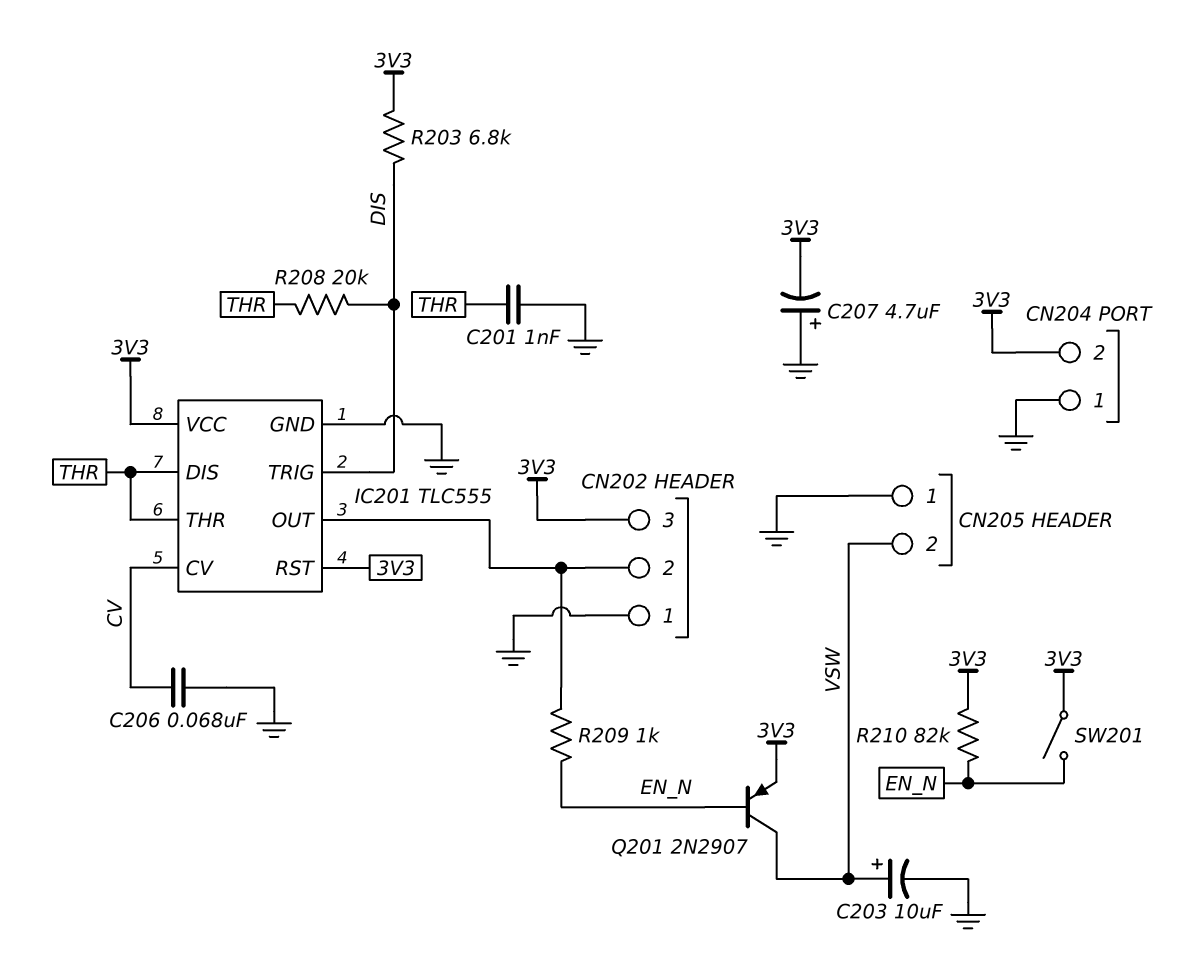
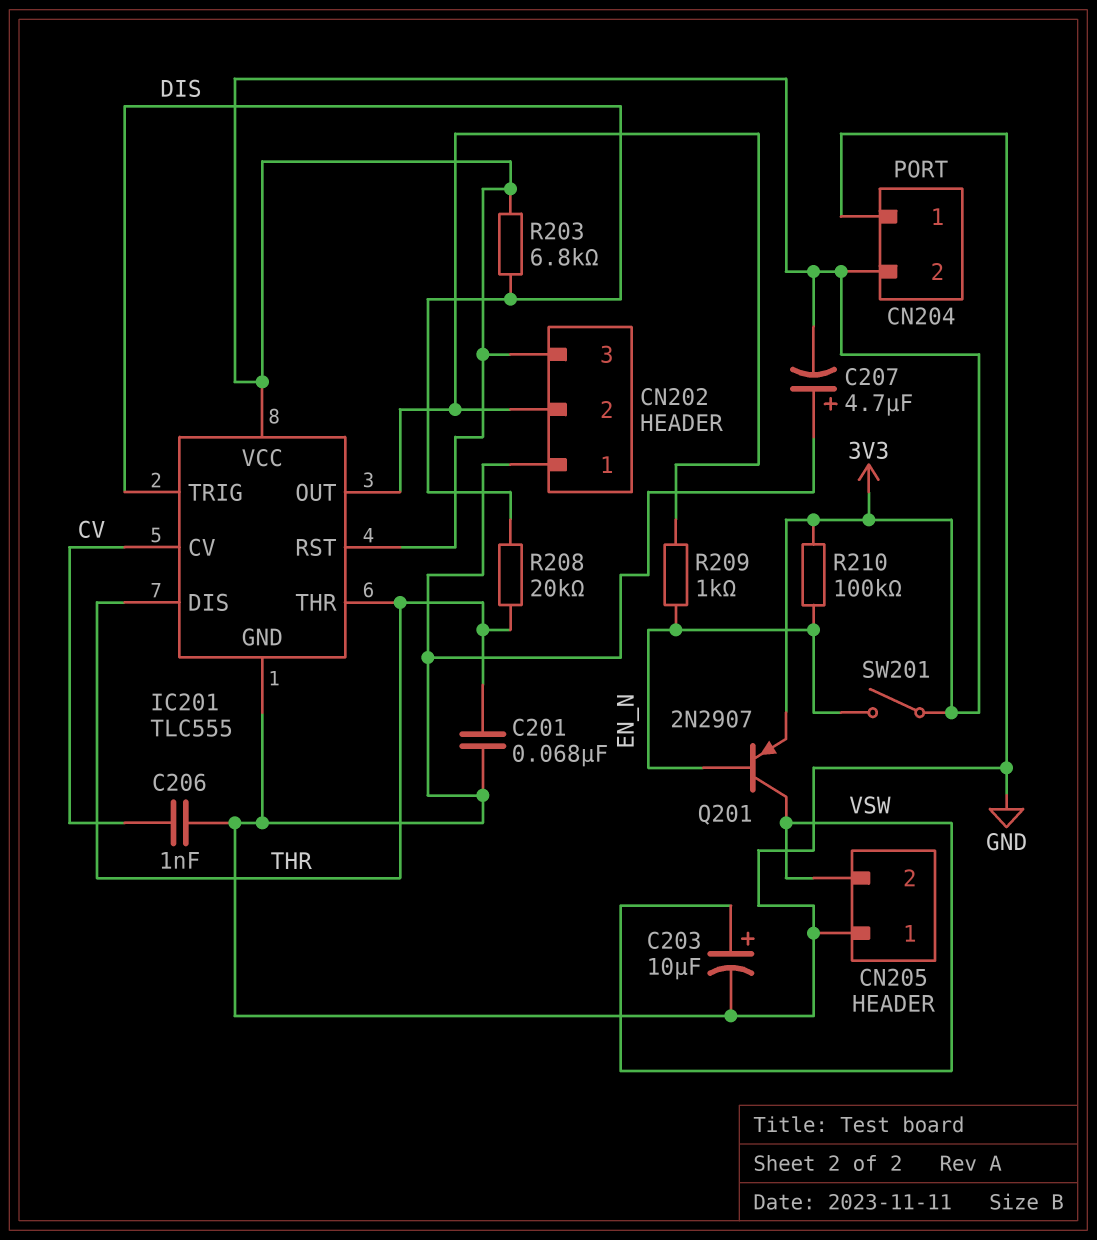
C201: 1nF (GND, THR) -> 68nF (GND, THR)
C206: 68nF (CV, GND) -> 1nF (CV, GND)
R210: 82k (3V3, EN_N) -> 100k (3V3, EN_N)

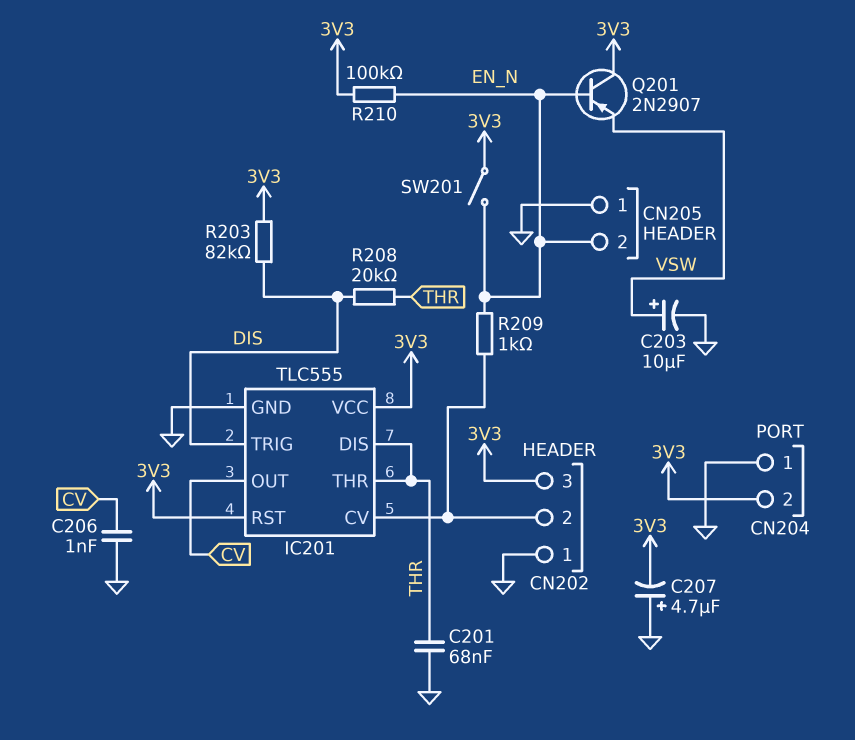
CN205 pin 2: VSW -> EN_N
IC201 pin CV: CV -> CN202/2
IC201 pin OUT: CN202/2 -> CV
Q201: PNP 2N2907 (B EN_N, C VSW, E 3V3) -> PNP 2N2907 (B EN_N, C 3V3, E VSW)
R203: 6.8k (3V3, DIS) -> 82k (3V3, DIS)

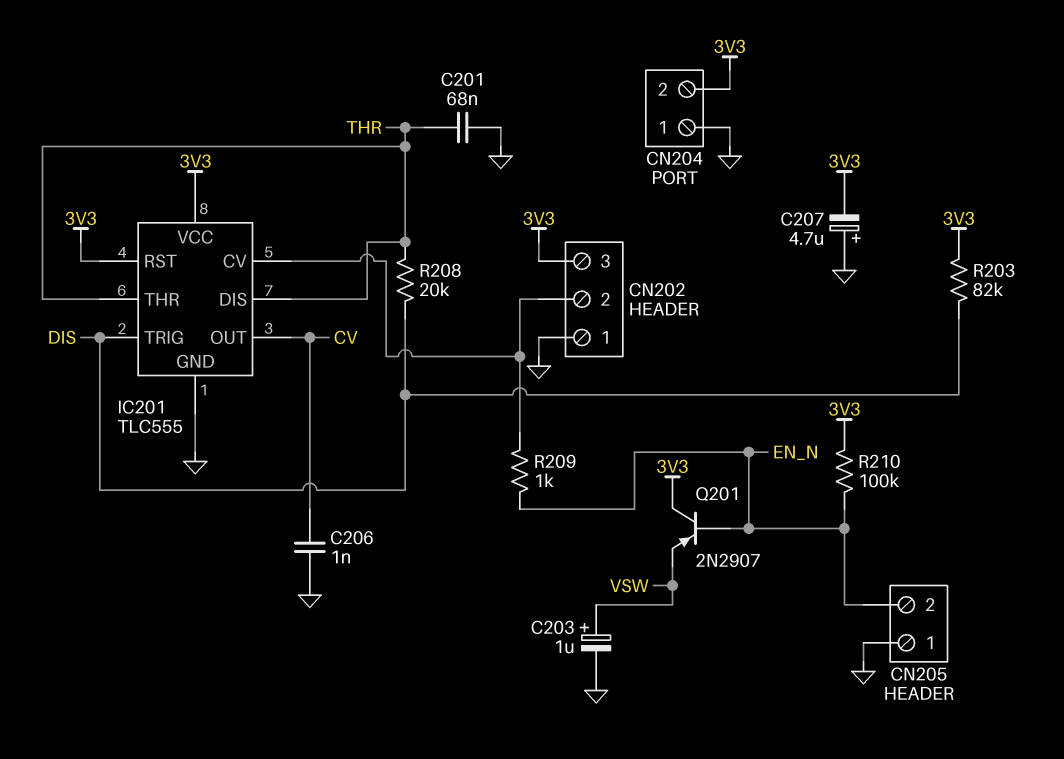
C203: 10uF (plus VSW, minus GND) -> 1uF (plus VSW, minus GND)
SW201: switch (3V3, EN_N) -> none

